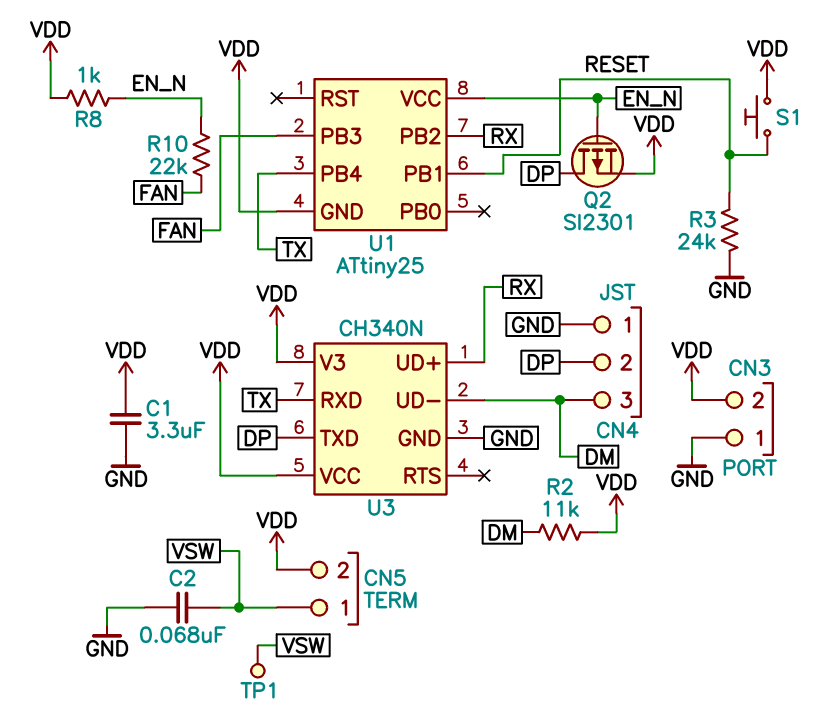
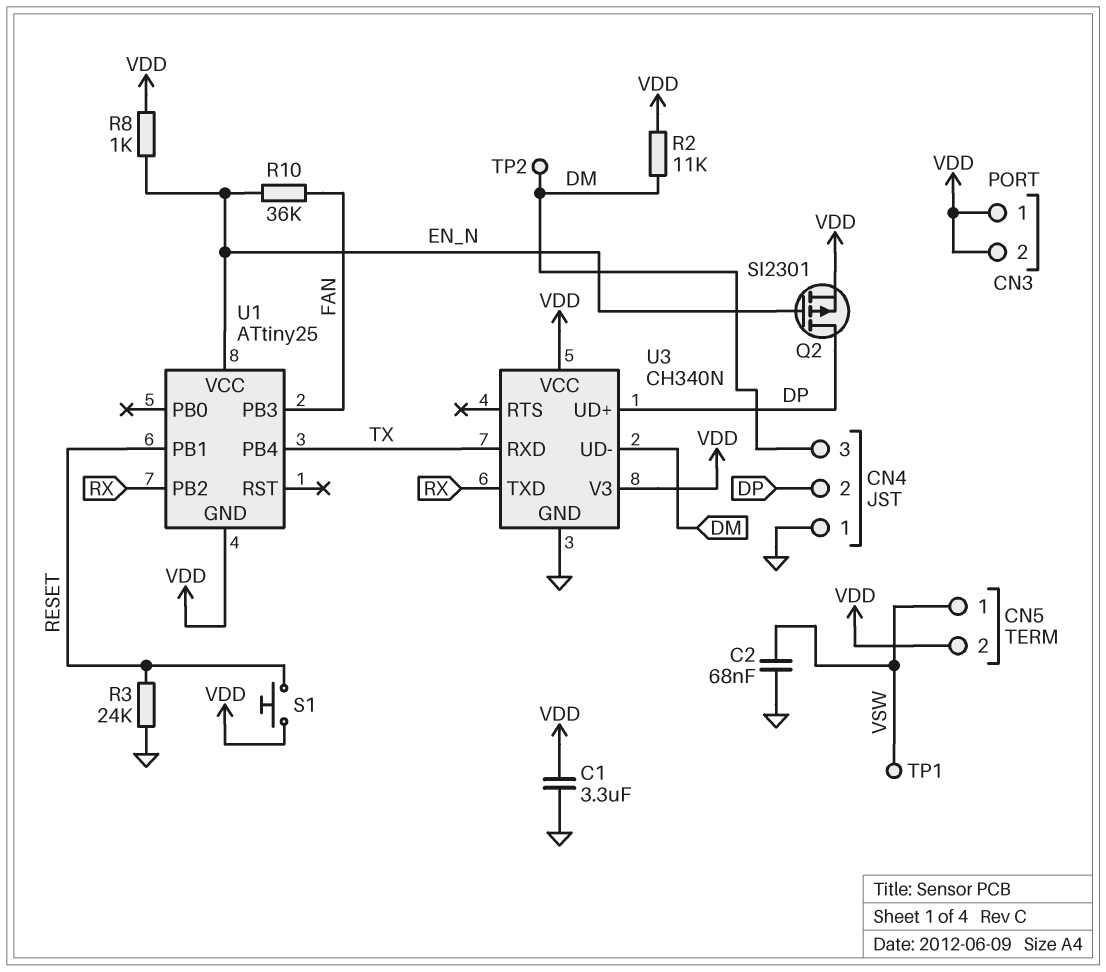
CN3 pin 1: GND -> VDD
R10: 22k (EN_N, FAN) -> 36k (EN_N, FAN)
TP2: none -> test point (DM)
U3 pin TXD: DP -> RX
U3 pin UD+: RX -> DP

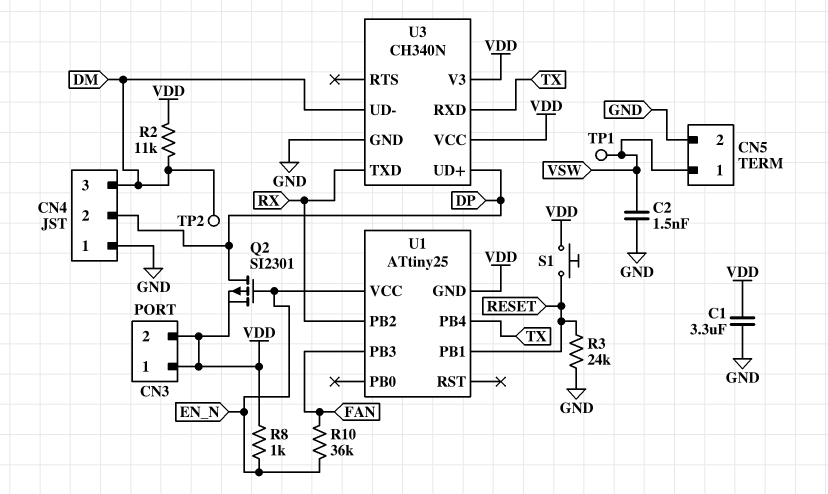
C2: 68nF (GND, VSW) -> 1.5nF (GND, VSW)
CN5 pin 2: VDD -> GND

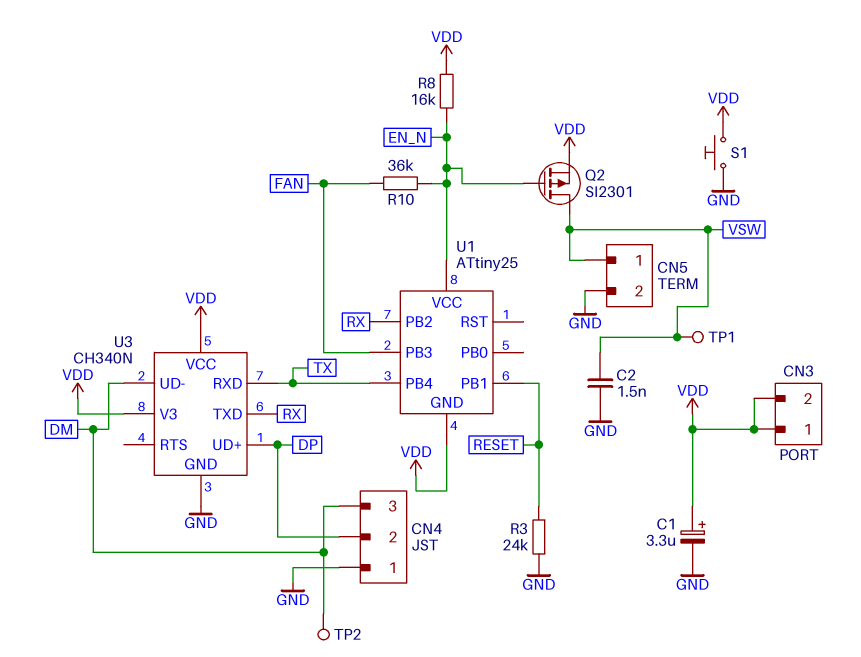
C1: 3.3uF (GND, VDD) -> 3.3uF (plus VDD, minus GND)
Q2: PMOS SI2301 (G EN_N, D DP, S VDD) -> PMOS SI2301 (G EN_N, D VSW, S VDD)
R2: 11k (DM, VDD) -> none
R8: 1k (EN_N, VDD) -> 16k (EN_N, VDD)
S1: button (RESET, VDD) -> button (GND, VDD)

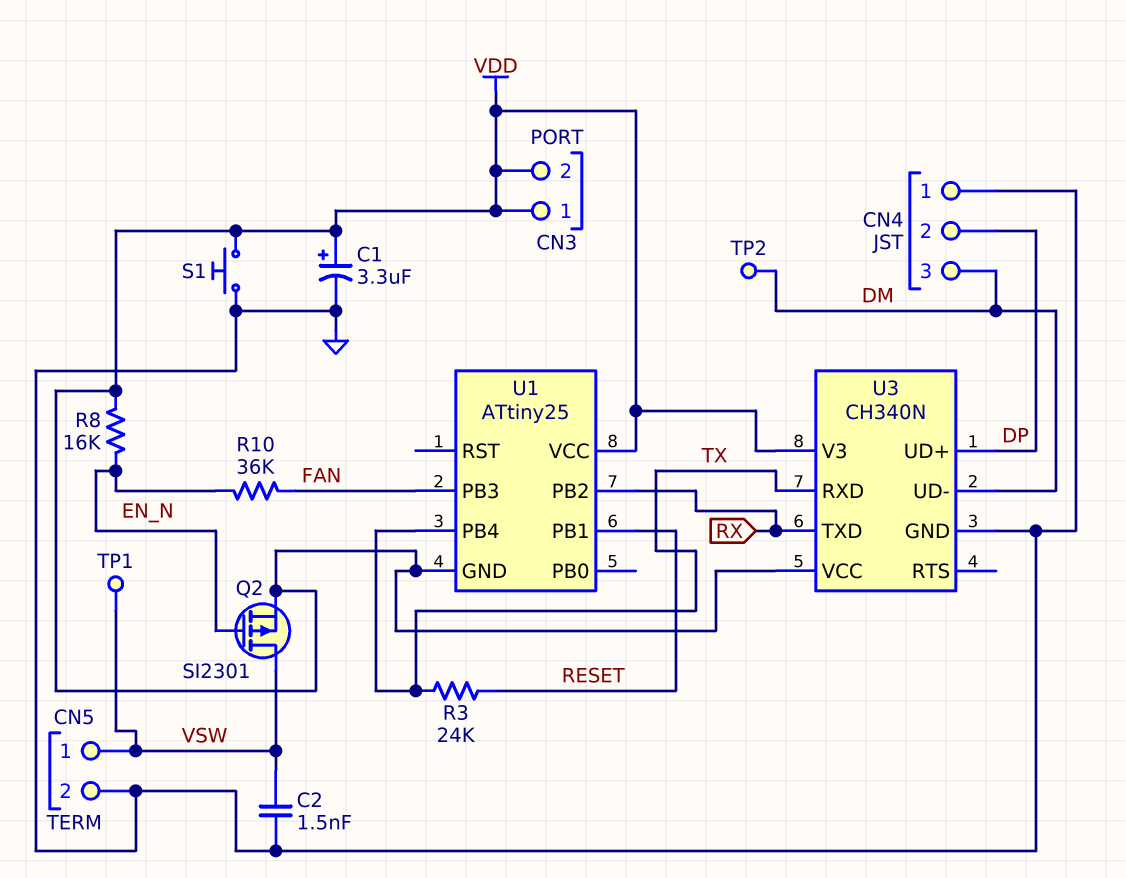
R3: 24k (GND, RESET) -> 24k (RESET, TX)
U1 pin VCC: EN_N -> VDD

